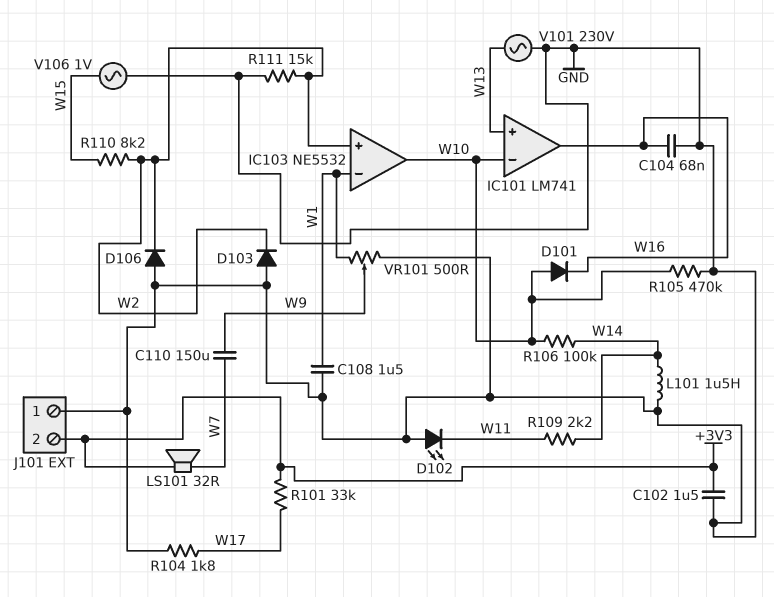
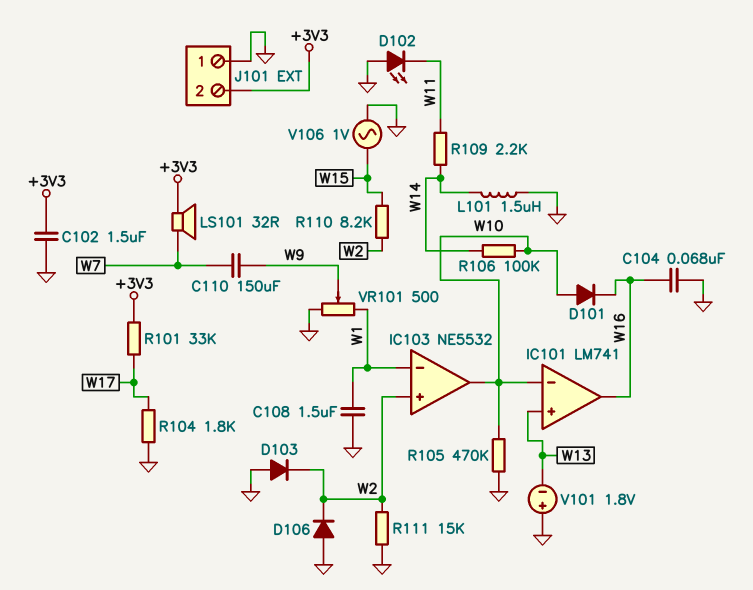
V101: AC 230V (GND, W13) -> 1.8V (plus GND, minus W13)

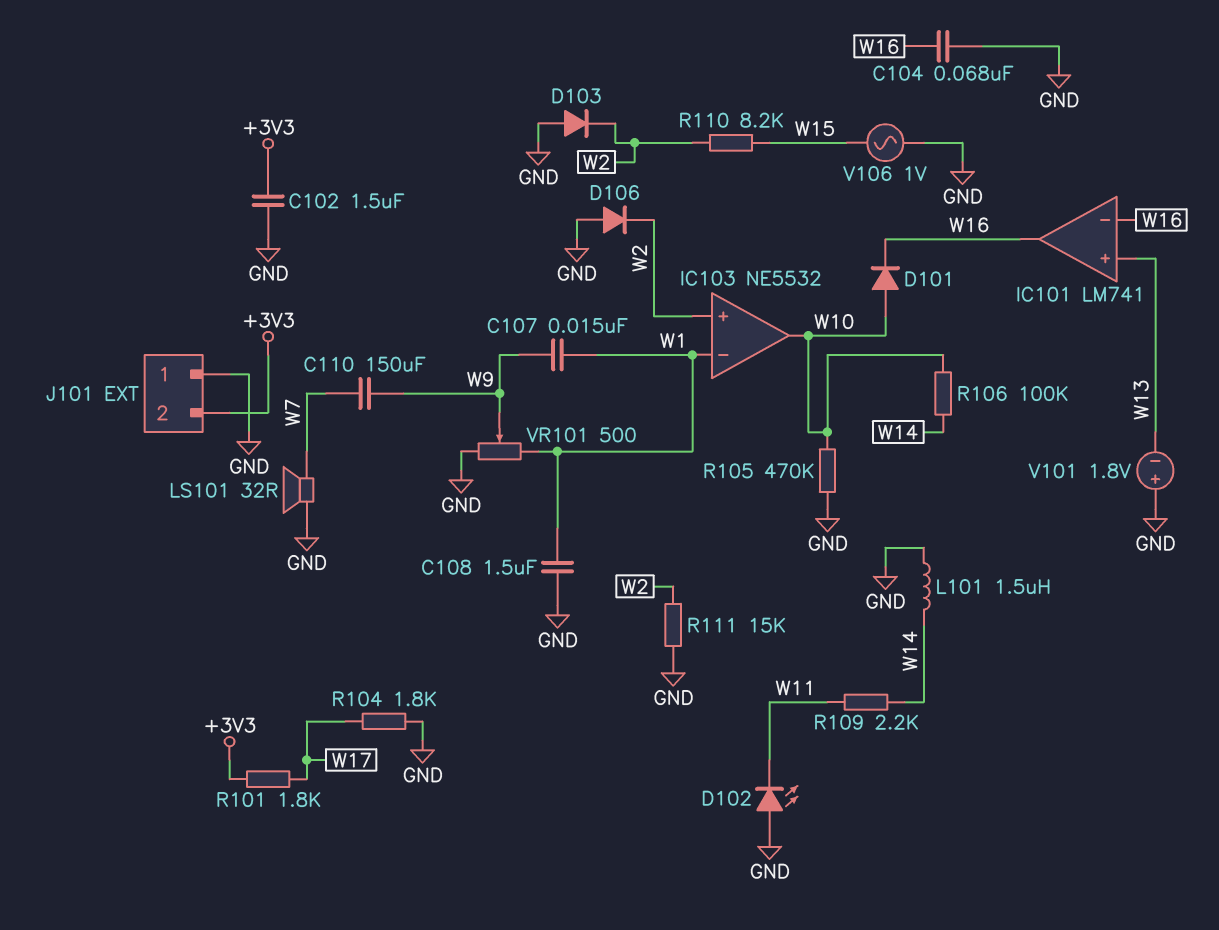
C107: none -> 15nF (W1, W9)
IC101 pin in-: W10 -> W16
LS101: speaker 32R (+3V3, W7) -> speaker 32R (GND, W7)
R101: 33k (+3V3, W17) -> 1.8k (+3V3, W17)

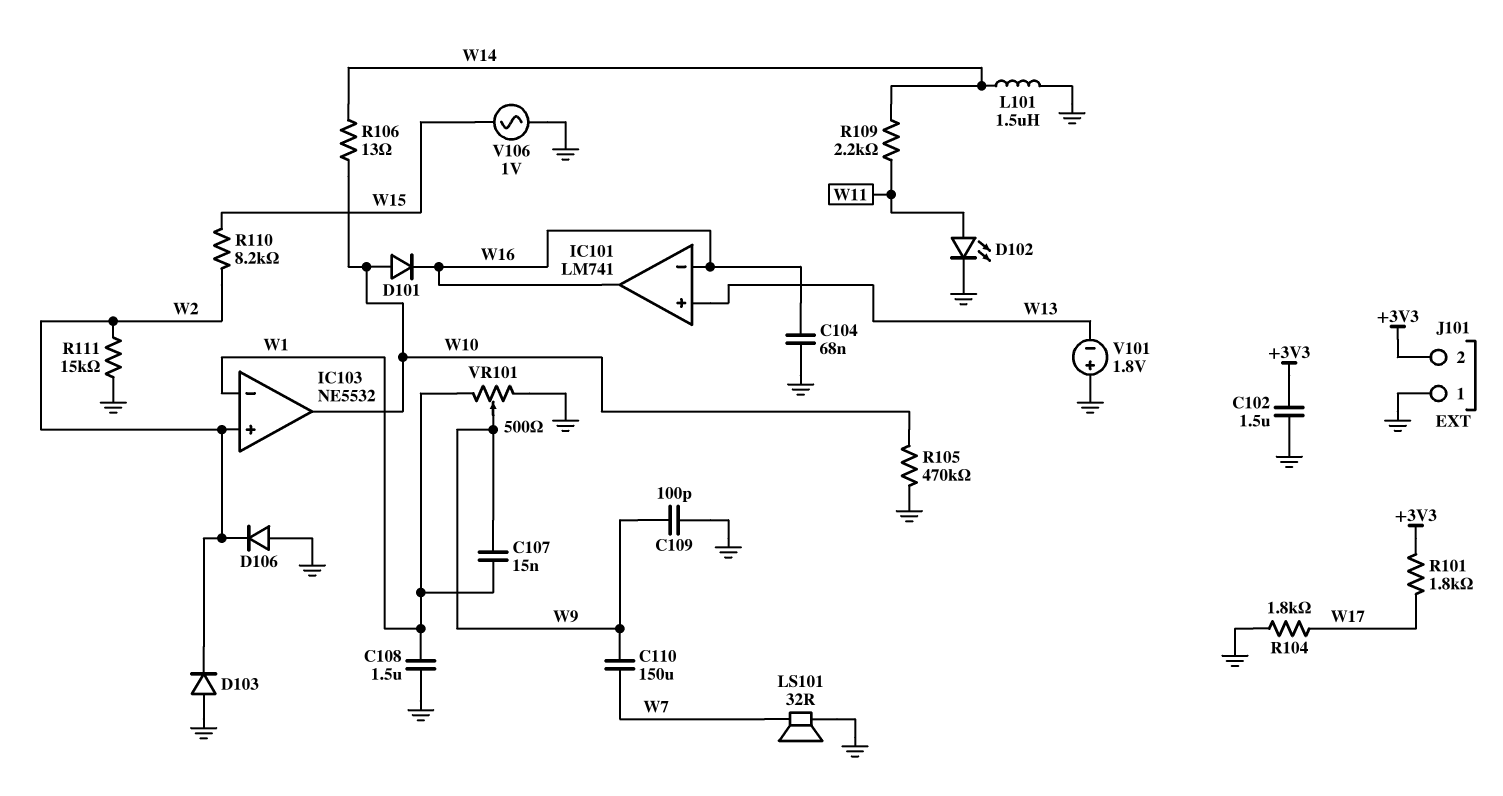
C109: none -> 100pF (GND, W9)
D102: LED (A GND, K W11) -> LED (A W11, K GND)
R106: 100k (W10, W14) -> 13 (W10, W14)

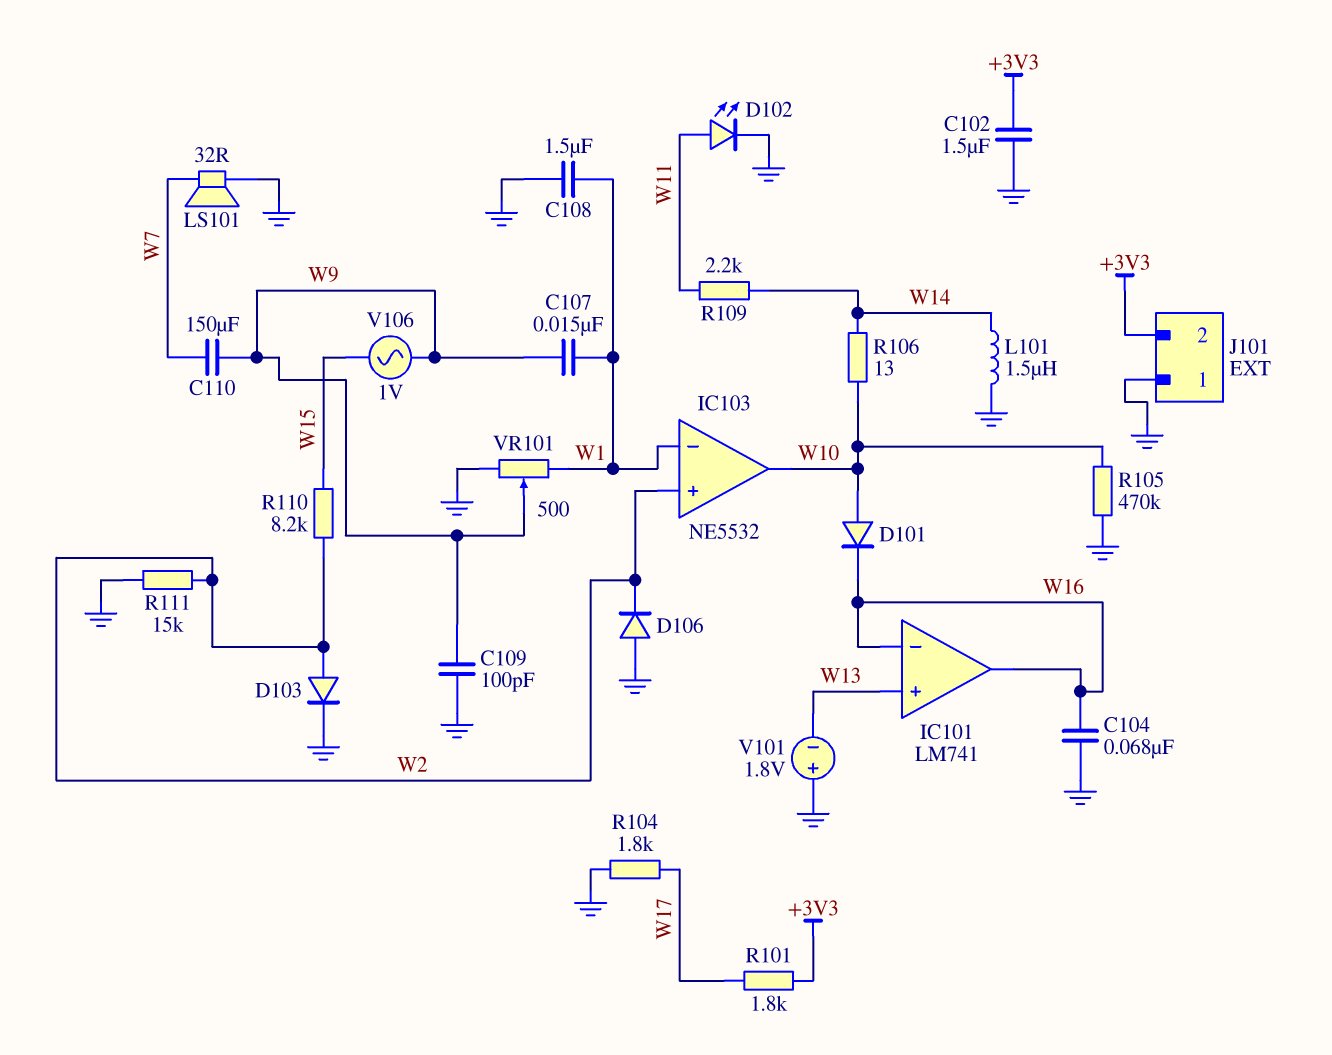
D103: diode (A GND, K W2) -> diode (A W2, K GND)
V106: AC 1V (GND, W15) -> AC 1V (W9, W15)

